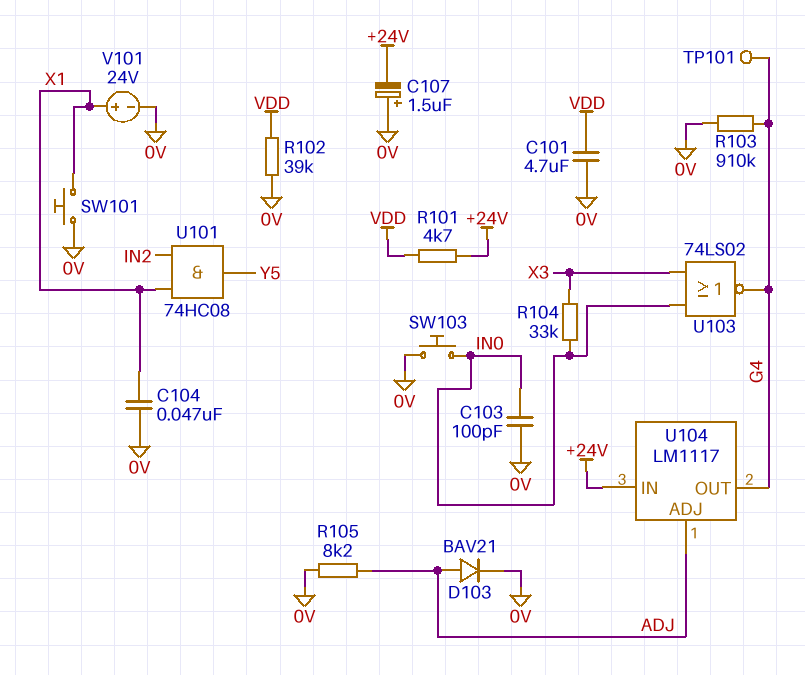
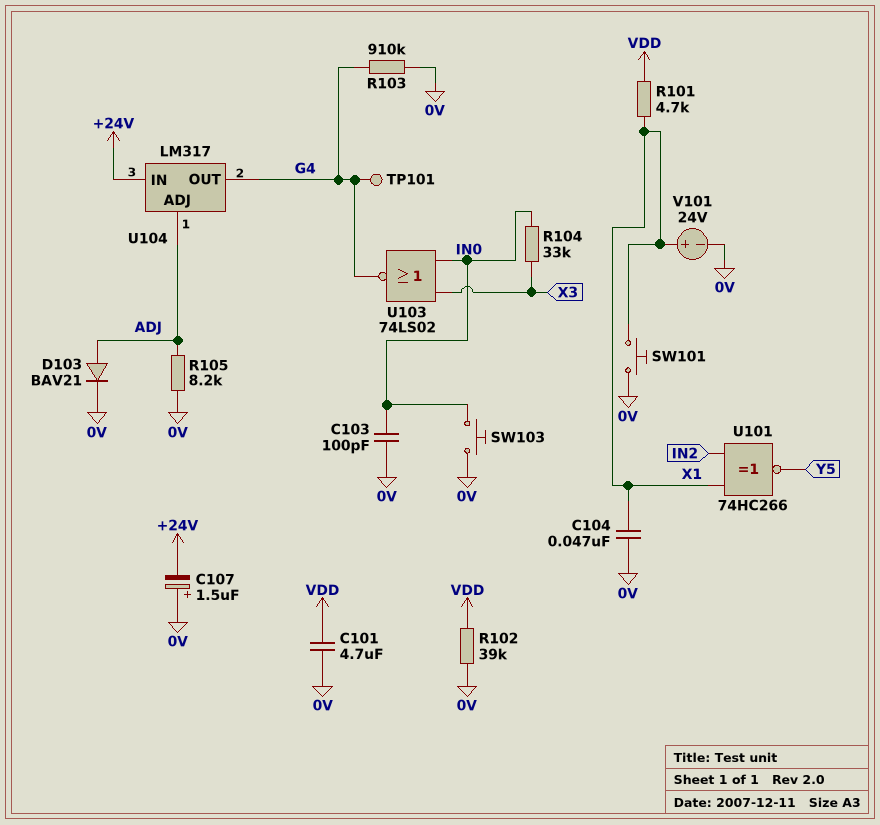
R101: 4.7k (+24V, VDD) -> 4.7k (VDD, X1)
U101: AND 74HC08 (in IN2, in X1, out Y5) -> XNOR 74HC266 (in IN2, in X1, out Y5)
U104: LM1117 -> LM317

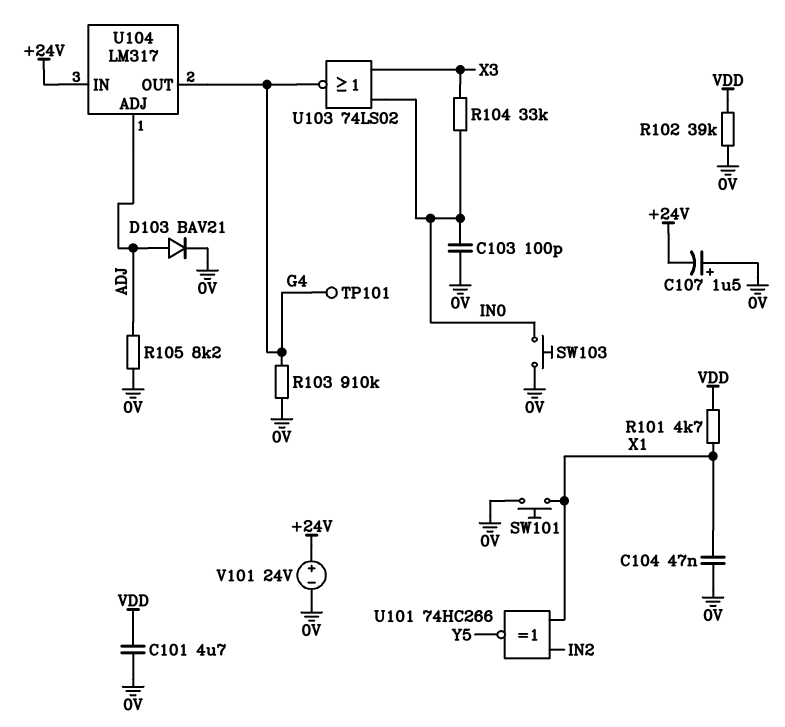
V101: 24V (plus X1, minus 0V) -> 24V (plus +24V, minus 0V)

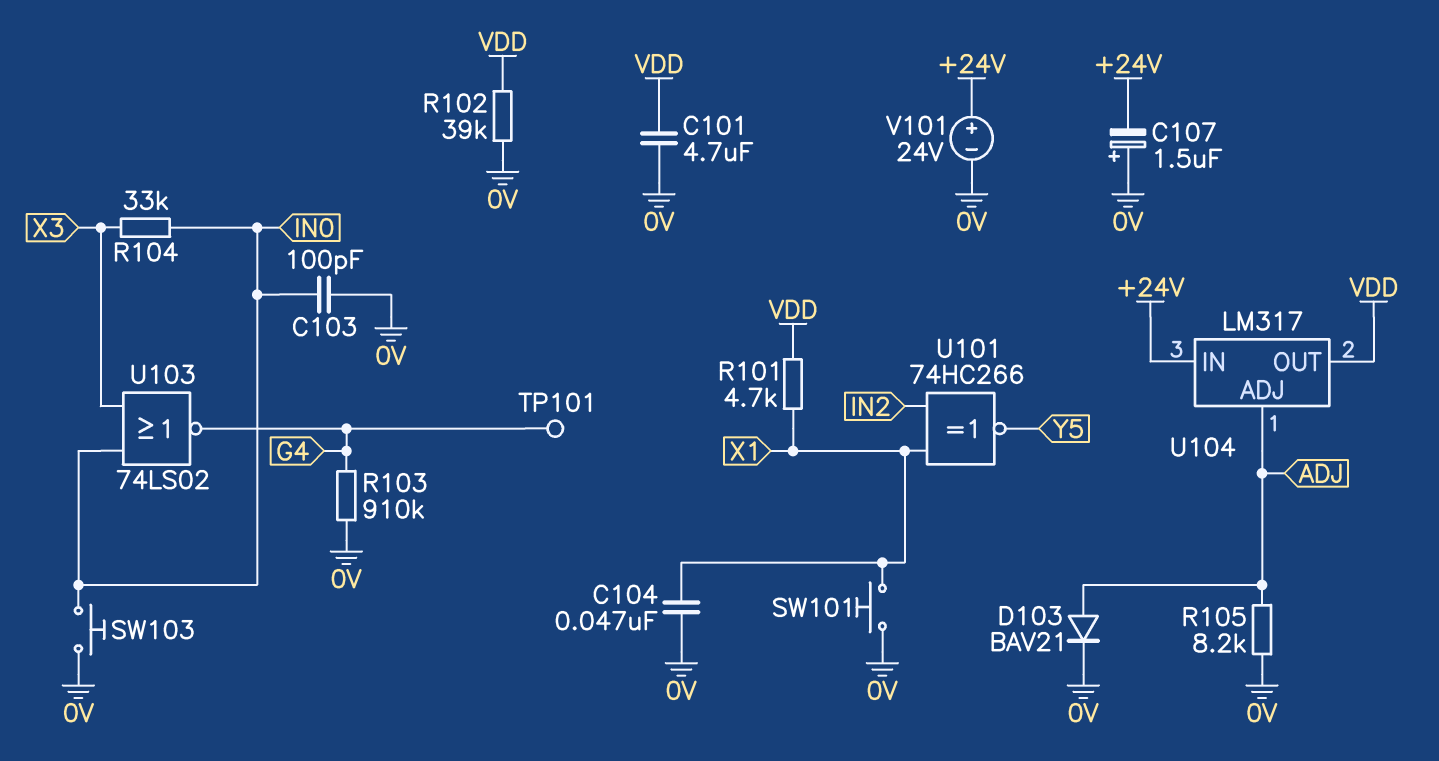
U104 pin OUT: G4 -> VDD

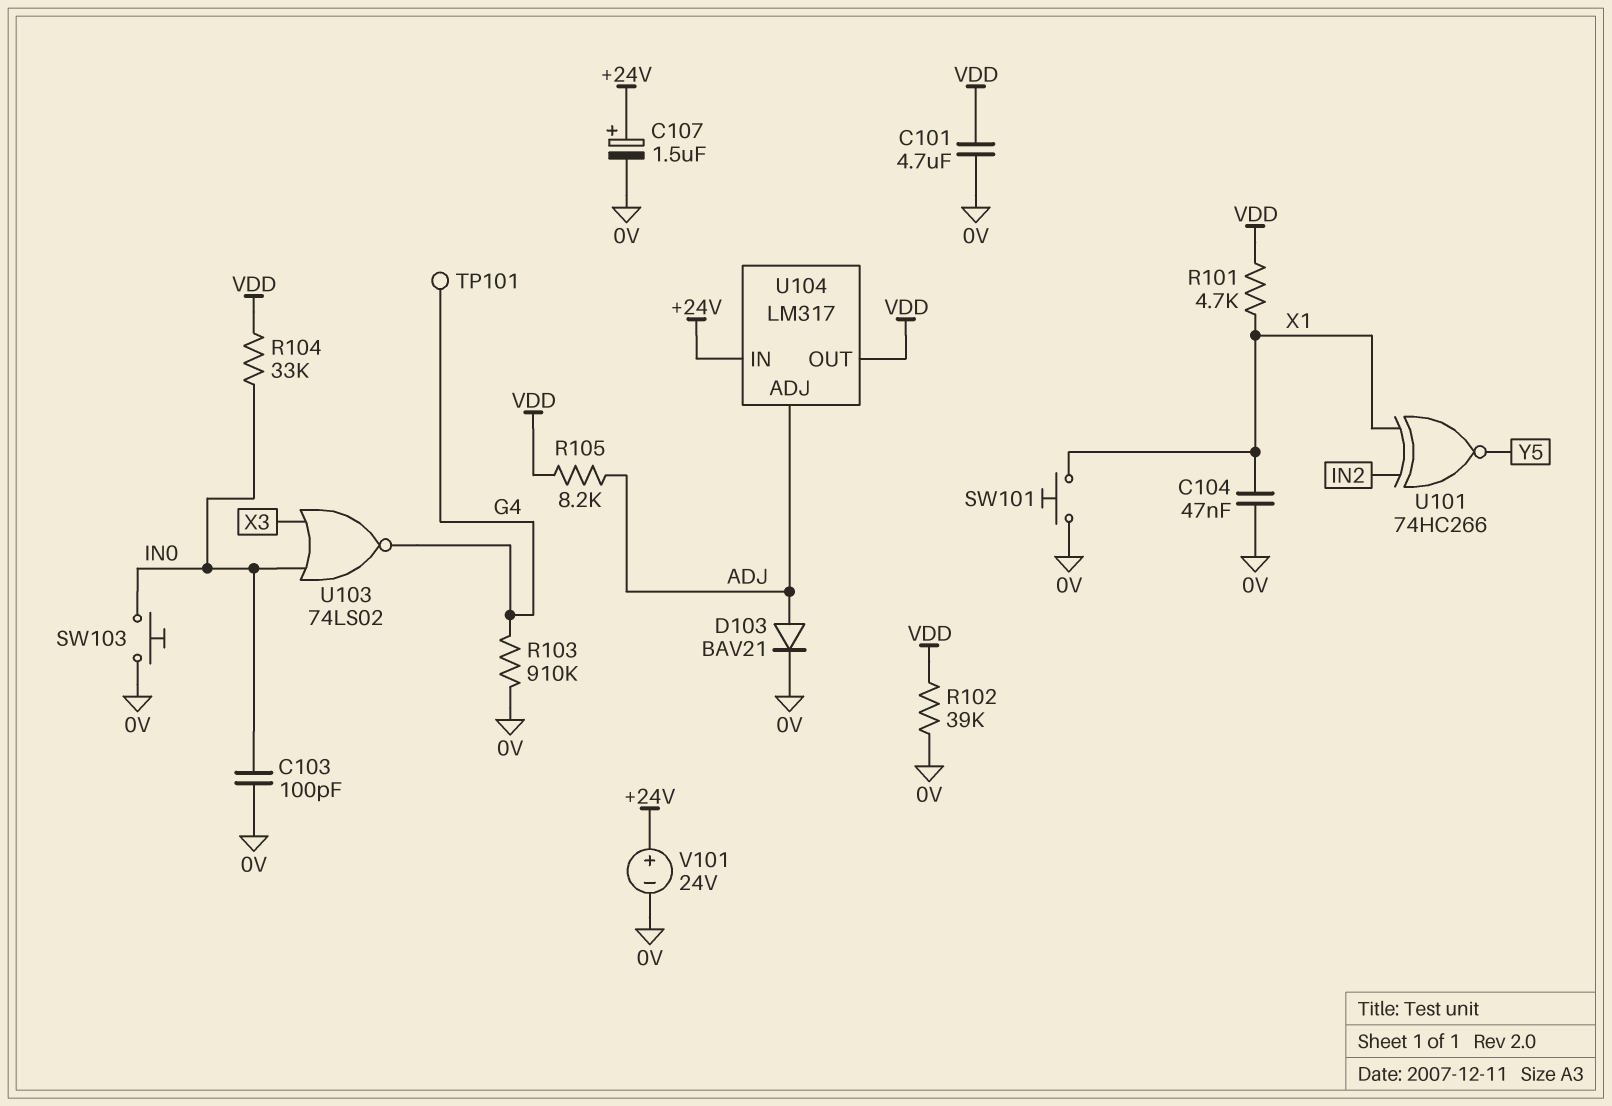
C107: 1.5uF (plus 0V, minus +24V) -> 1.5uF (plus +24V, minus 0V)
R104: 33k (IN0, X3) -> 33k (IN0, VDD)
R105: 8.2k (0V, ADJ) -> 8.2k (ADJ, VDD)

